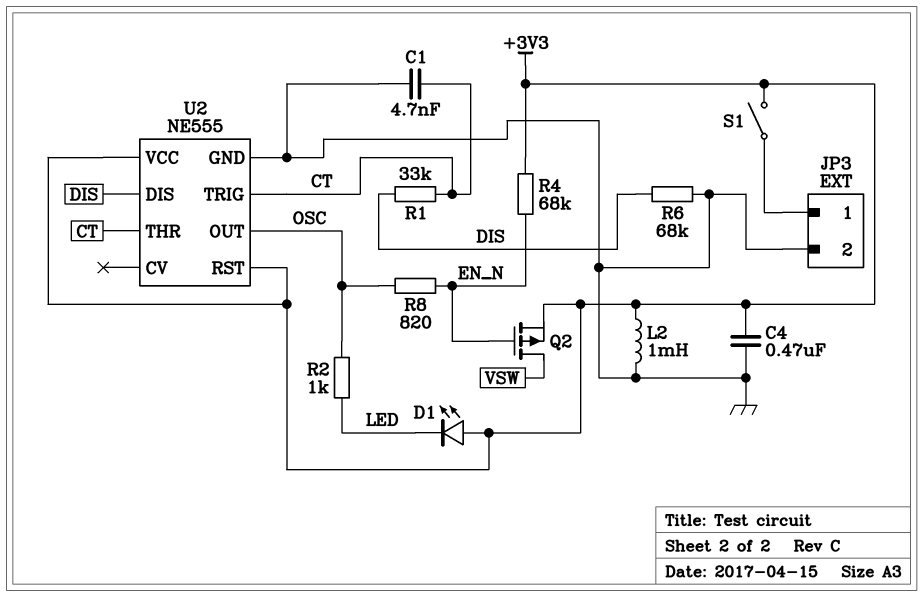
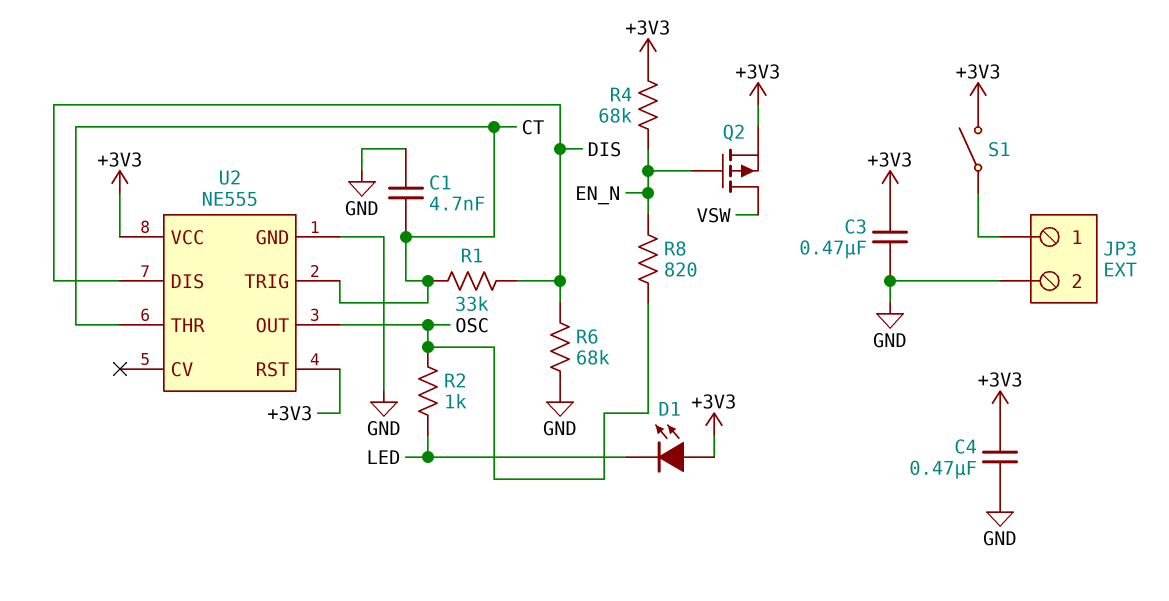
C3: none -> 470nF (+3V3, GND)
L2: 1mH (+3V3, GND) -> none

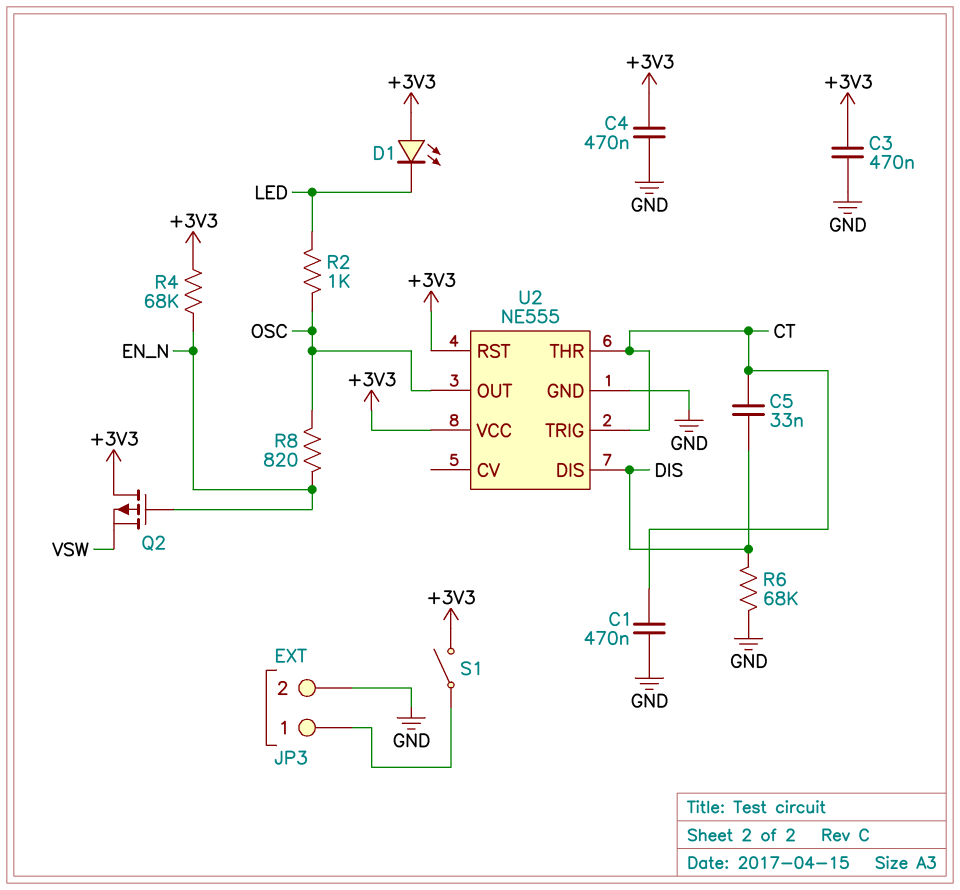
C1: 4.7nF (CT, GND) -> 470nF (CT, GND)
C5: none -> 33nF (CT, DIS)
Q2: PMOS (G EN_N, D VSW, S +3V3) -> PMOS (G EN_N, D +3V3, S VSW)
R1: 33k (CT, DIS) -> none

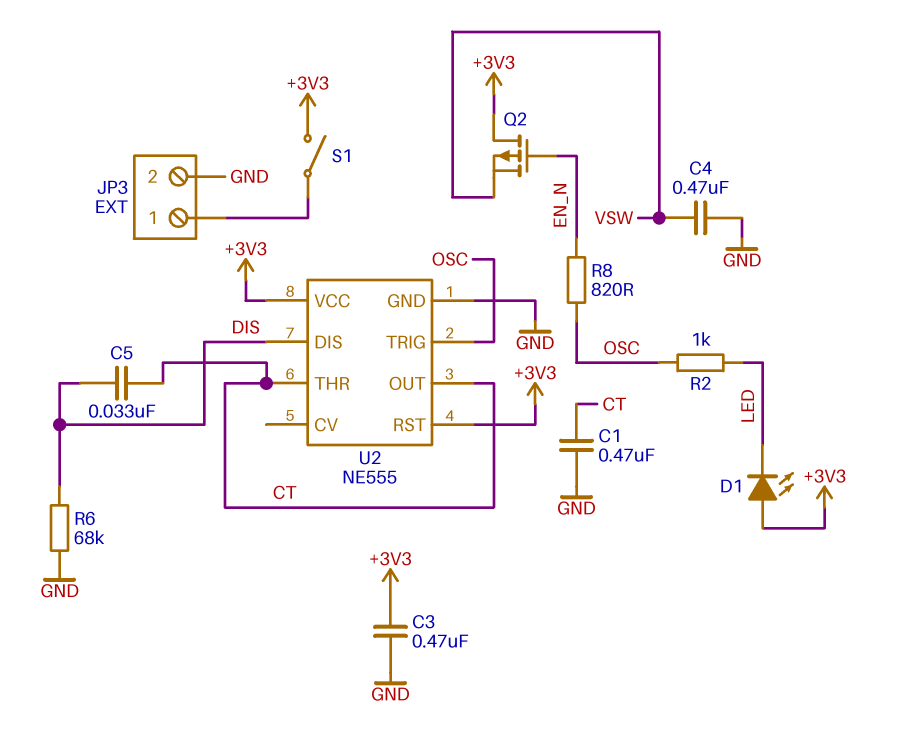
C4: 470nF (+3V3, GND) -> 470nF (GND, VSW)
R4: 68k (+3V3, EN_N) -> none
U2 pin OUT: OSC -> CT
U2 pin TRIG: CT -> OSC

